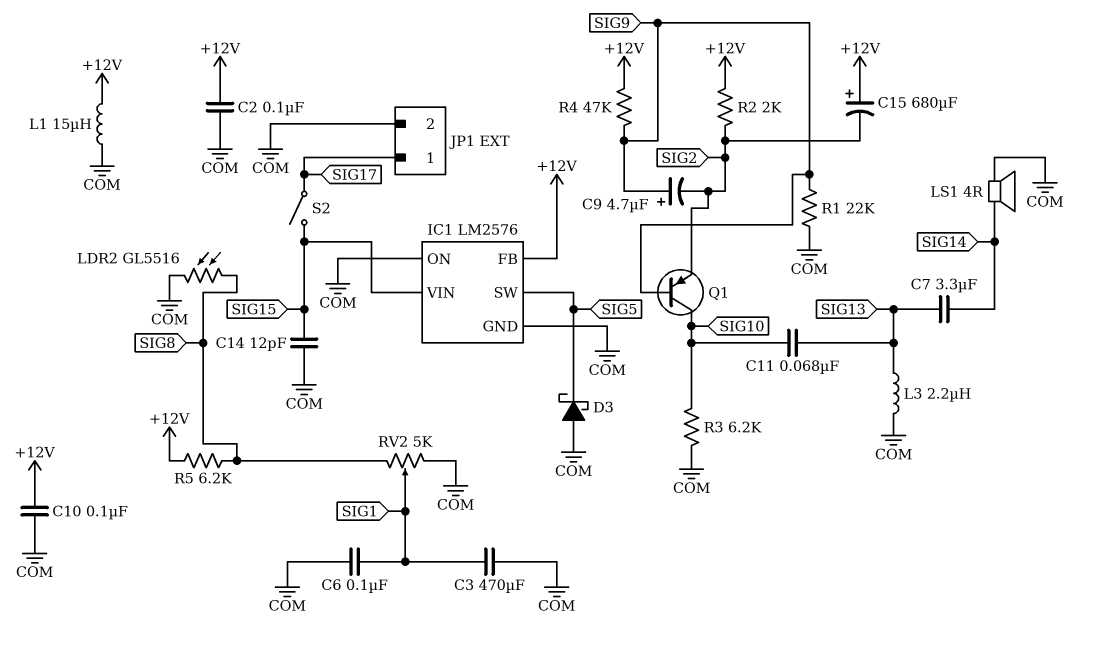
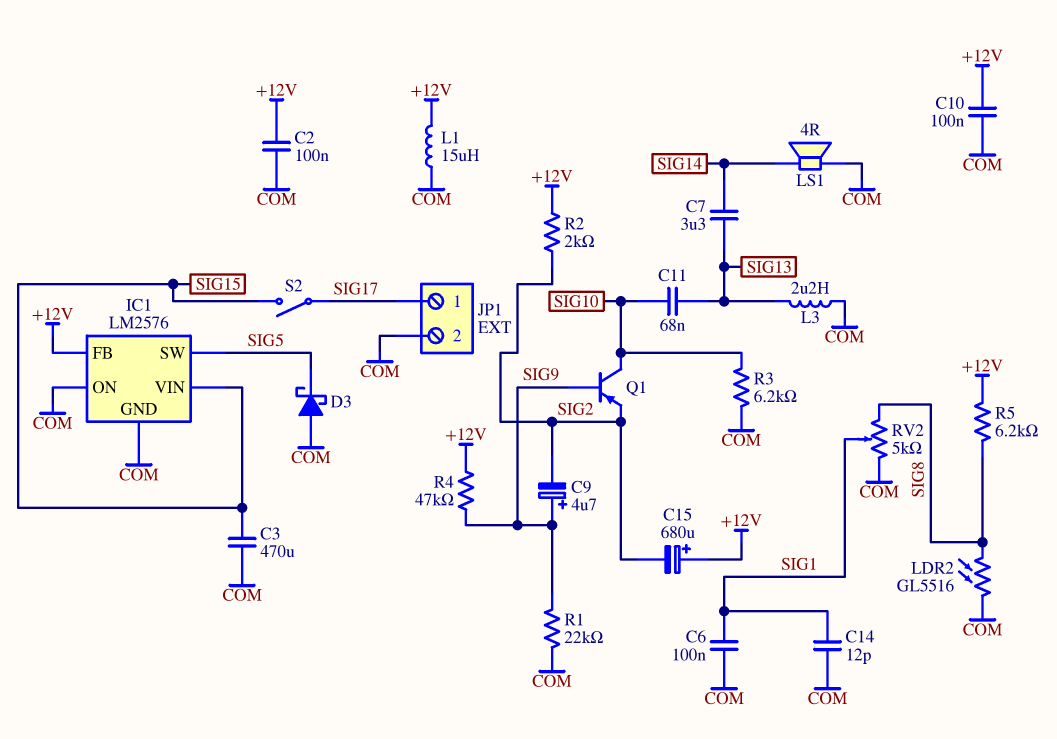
C3: 470uF (COM, SIG1) -> 470uF (COM, SIG15)
C14: 12pF (COM, SIG15) -> 12pF (COM, SIG1)

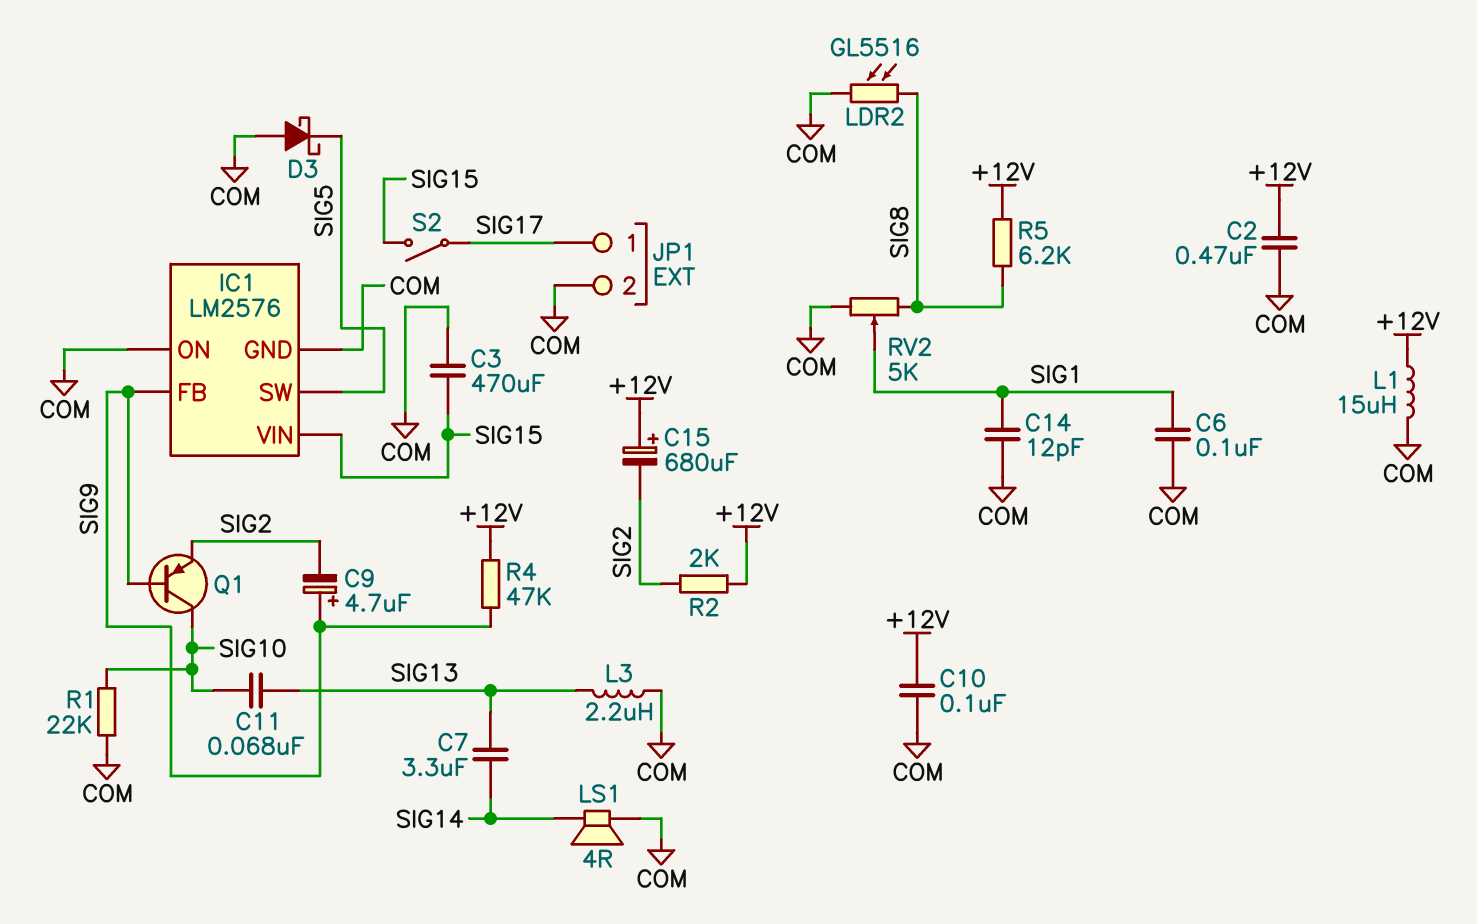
C2: 100nF (+12V, COM) -> 470nF (+12V, COM)
IC1 pin FB: +12V -> SIG9
R1: 22k (COM, SIG9) -> 22k (COM, SIG10)
R3: 6.2k (COM, SIG10) -> none

